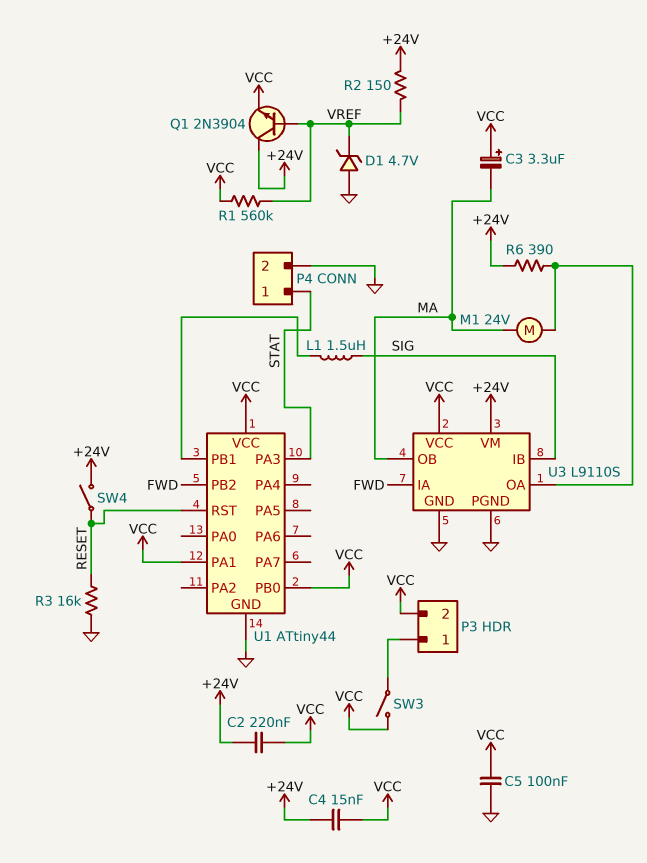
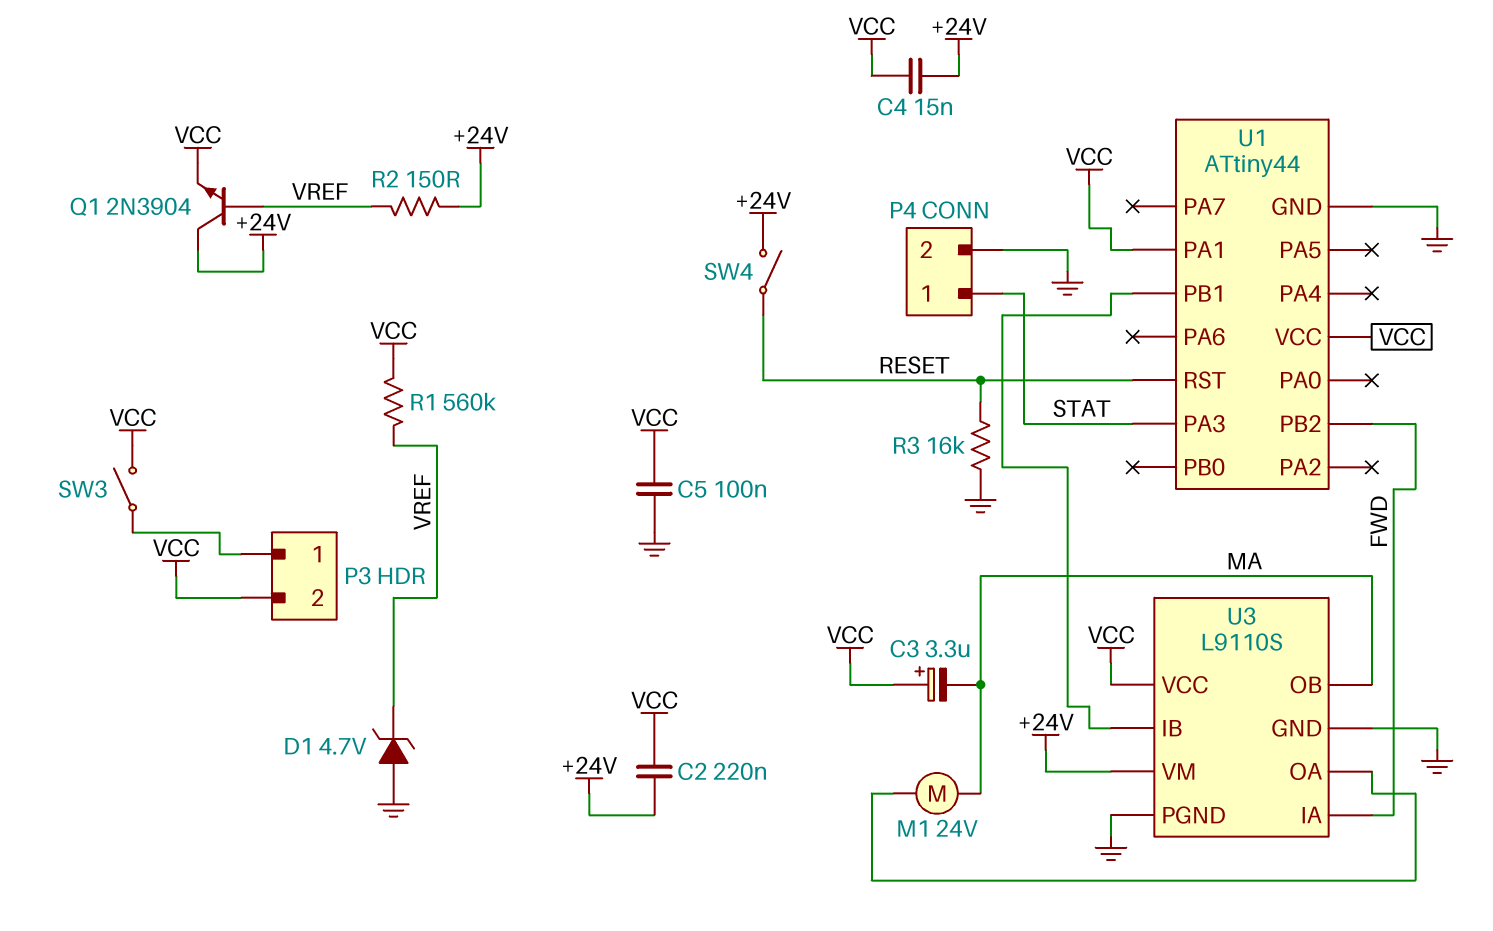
L1: 1.5uH (SIG, U1/PB1) -> none
R6: 390 (+24V, U3/OA) -> none
U1 pin PB0: VCC -> none
U3 pin IB: SIG -> U1/PB1

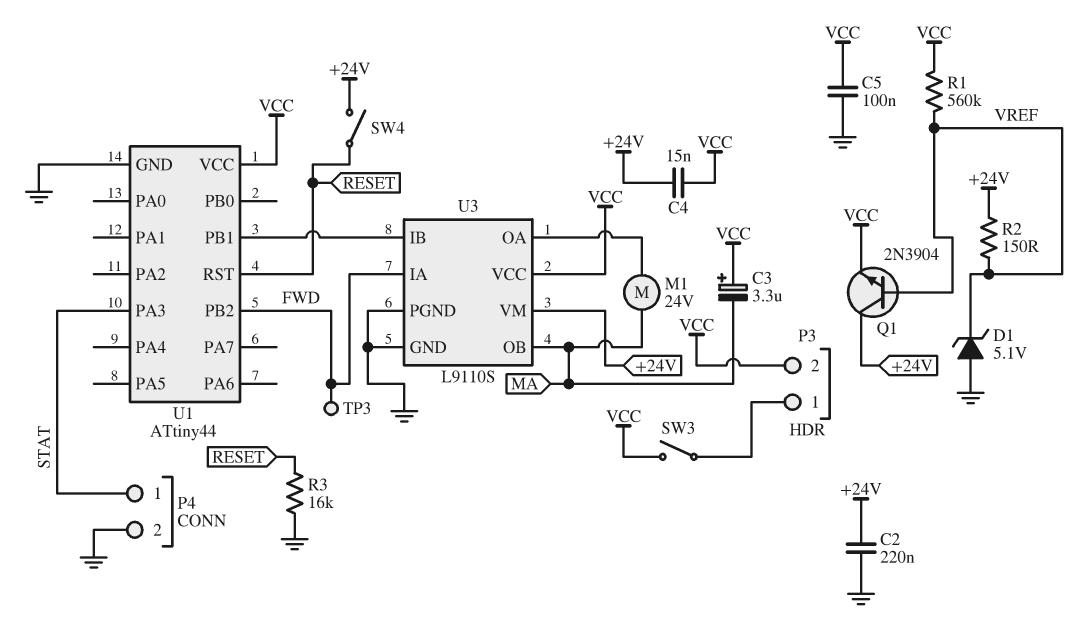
C2: 220nF (+24V, VCC) -> 220nF (+24V, GND)
D1: zener 4.7V (A GND, K VREF) -> zener 5.1V (A GND, K VREF)
TP3: none -> test point (FWD)
U1 pin PA1: VCC -> none

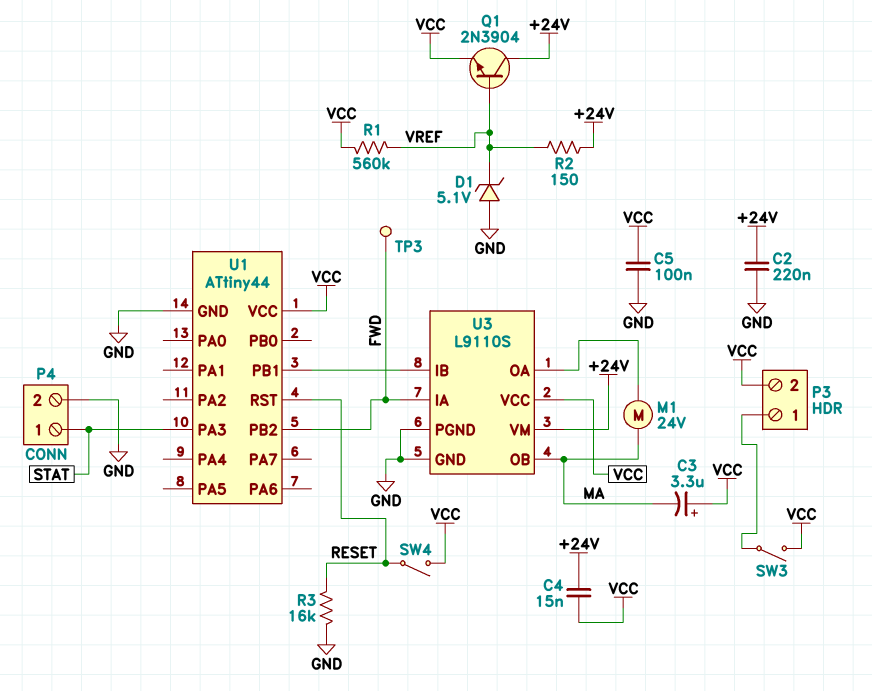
SW4: switch (+24V, RESET) -> switch (RESET, VCC)

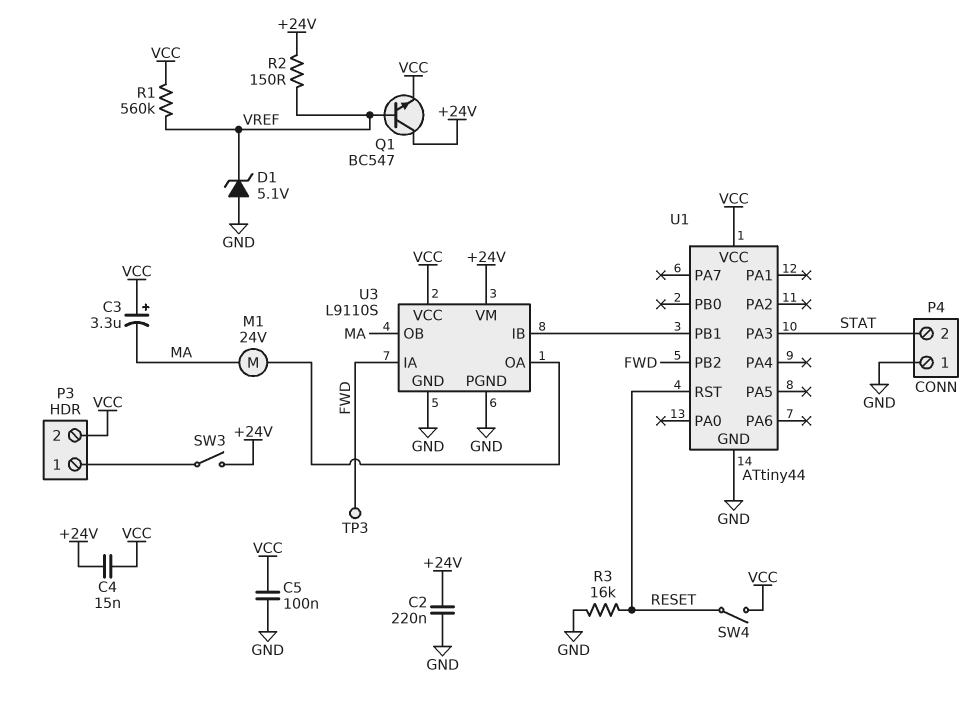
P4 pin 1: STAT -> GND
P4 pin 2: GND -> STAT
Q1: NPN 2N3904 (B VREF, C +24V, E VCC) -> NPN BC547 (B VREF, C +24V, E VCC)
SW3: switch (P3/1, VCC) -> switch (+24V, P3/1)

